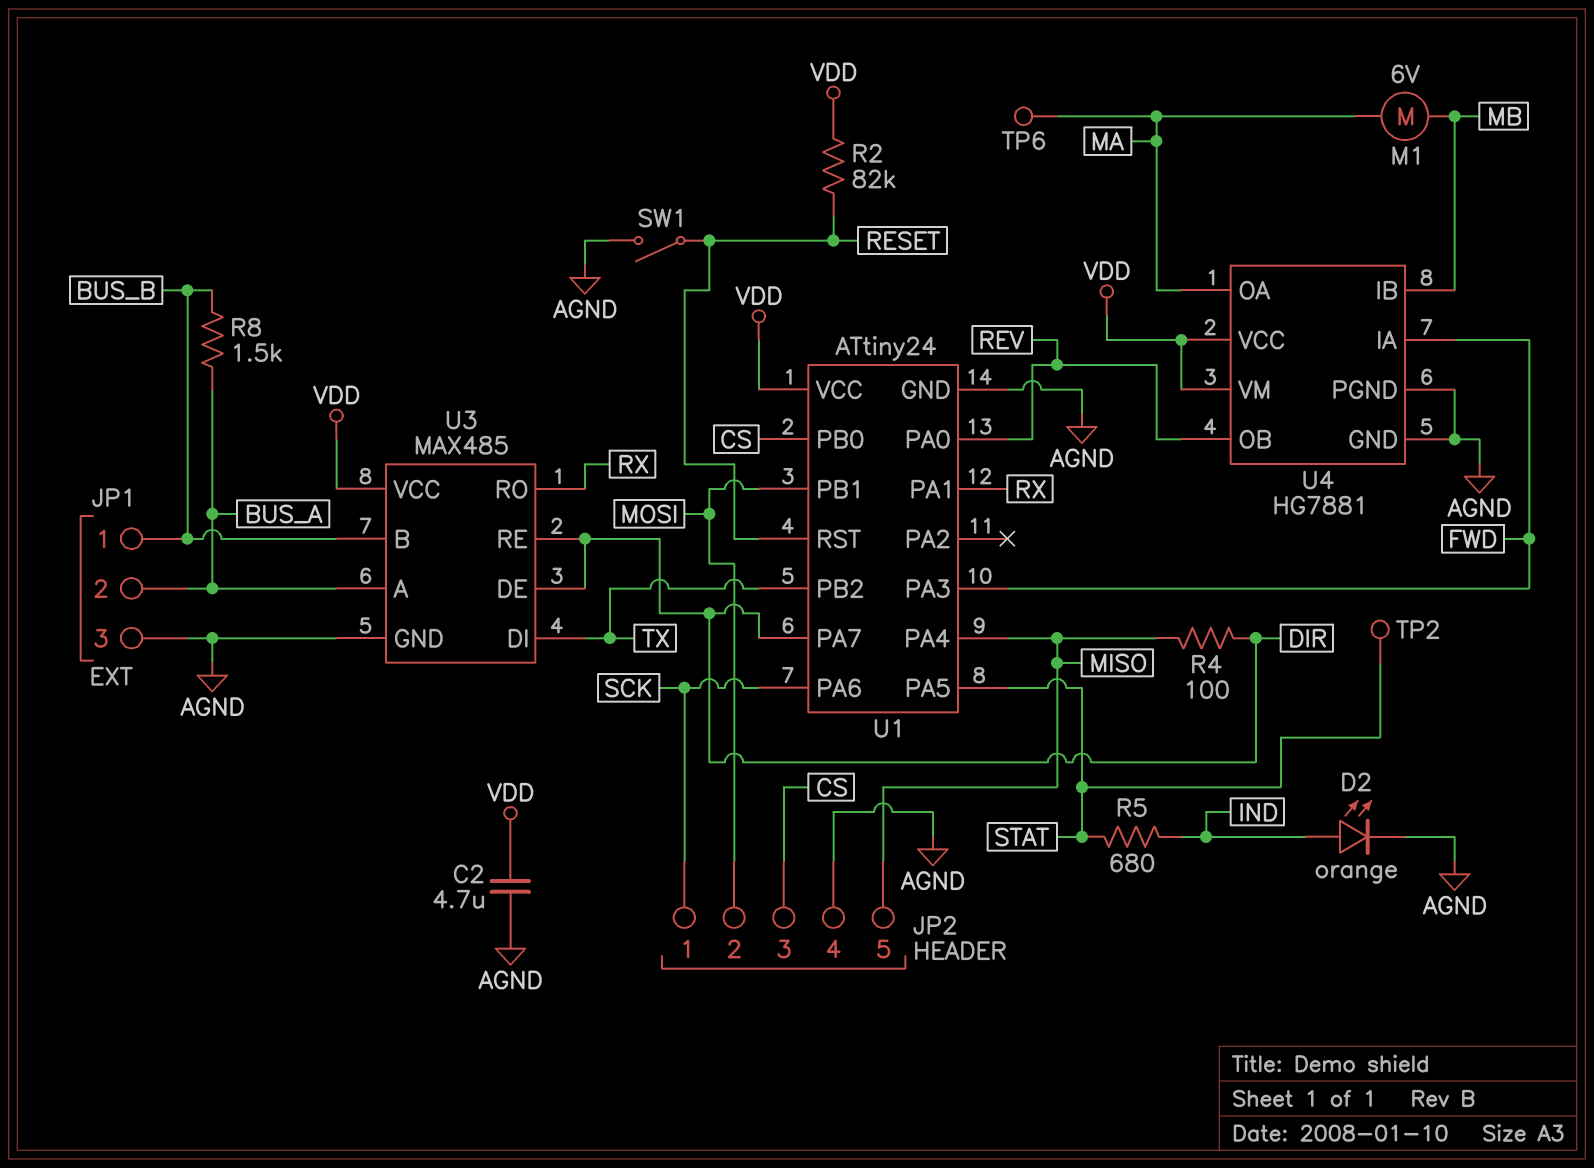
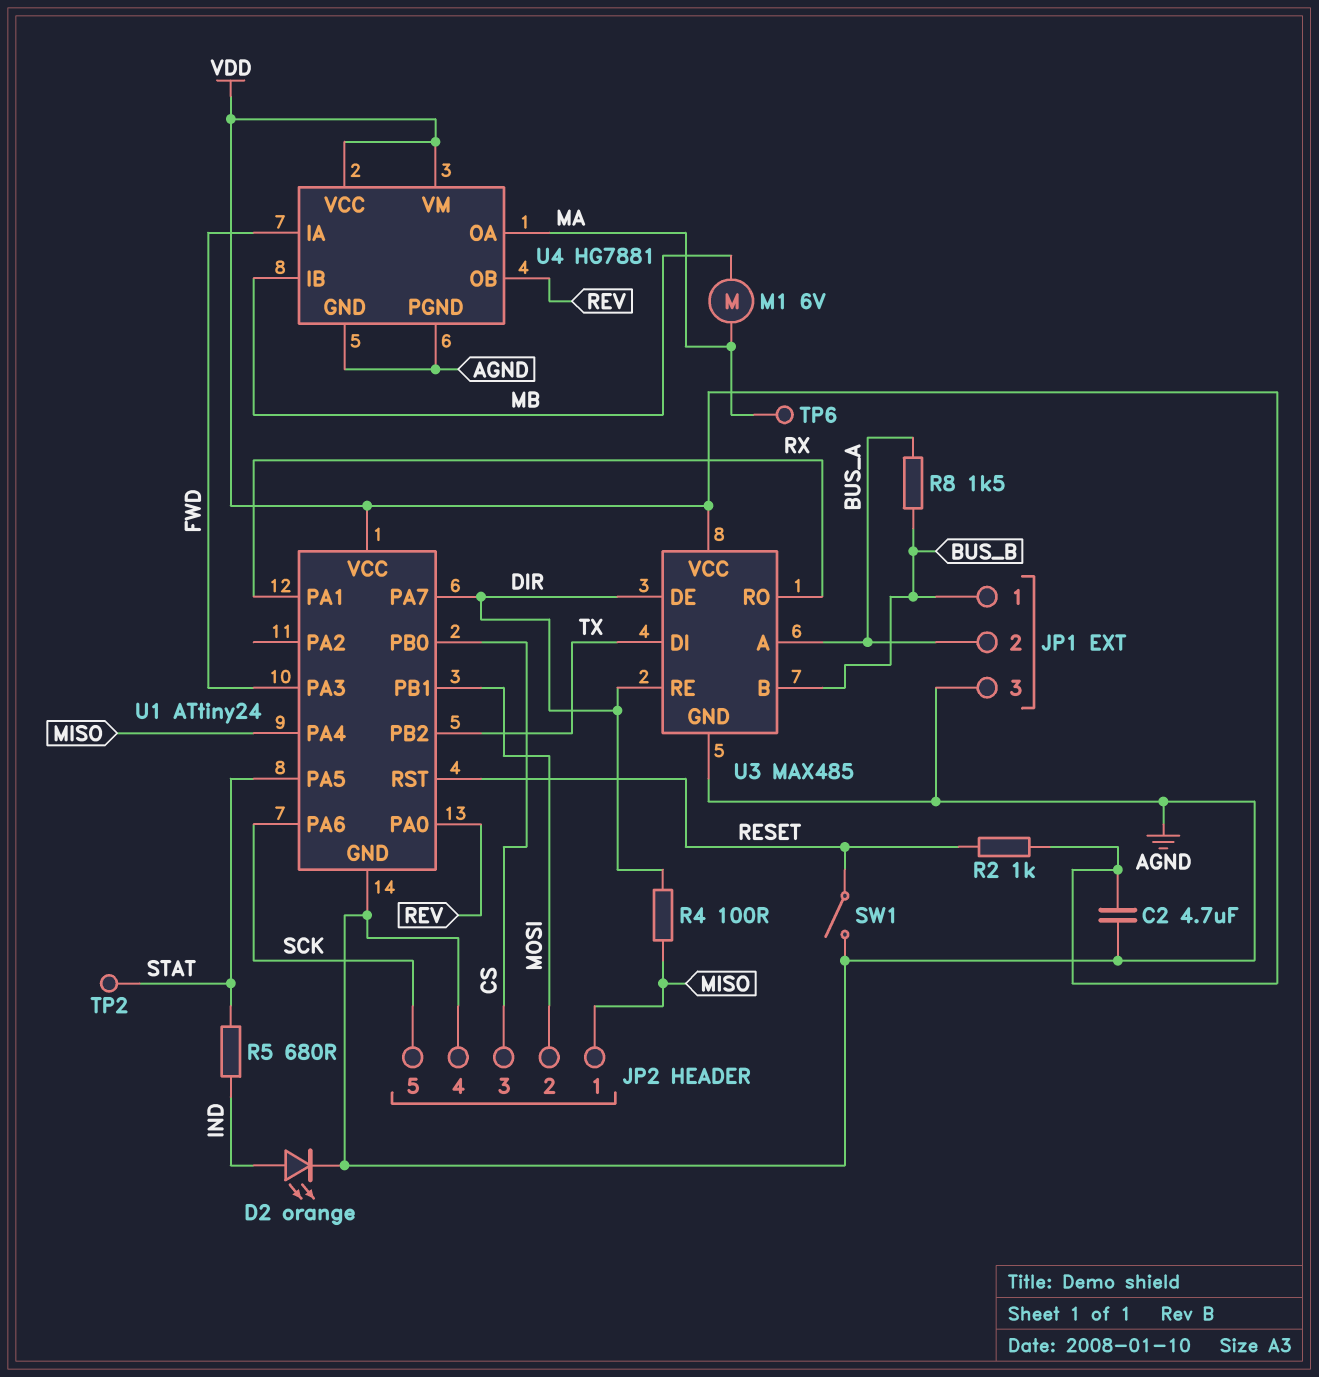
JP2 pin 1: SCK -> MISO
JP2 pin 5: MISO -> SCK
R2: 82k (RESET, VDD) -> 1k (RESET, VDD)

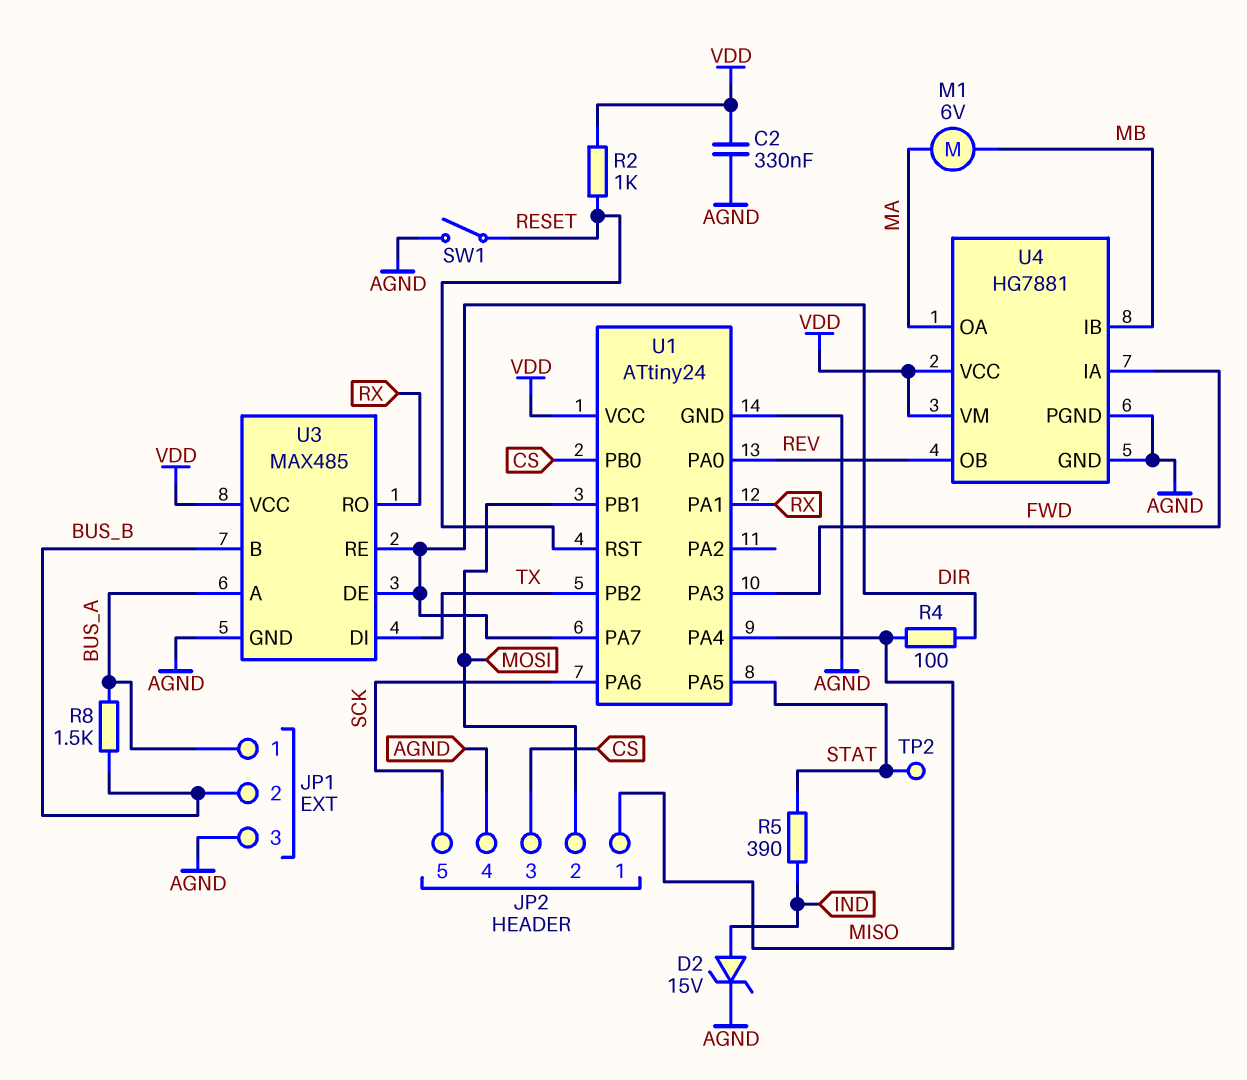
C2: 4.7uF (AGND, VDD) -> 330nF (AGND, VDD)
D2: LED orange (A IND, K AGND) -> zener 15V (A IND, K AGND)
JP1 pin 1: BUS_B -> BUS_A
JP1 pin 2: BUS_A -> BUS_B
R5: 680 (IND, STAT) -> 390 (IND, STAT)
TP6: test point (MA) -> none

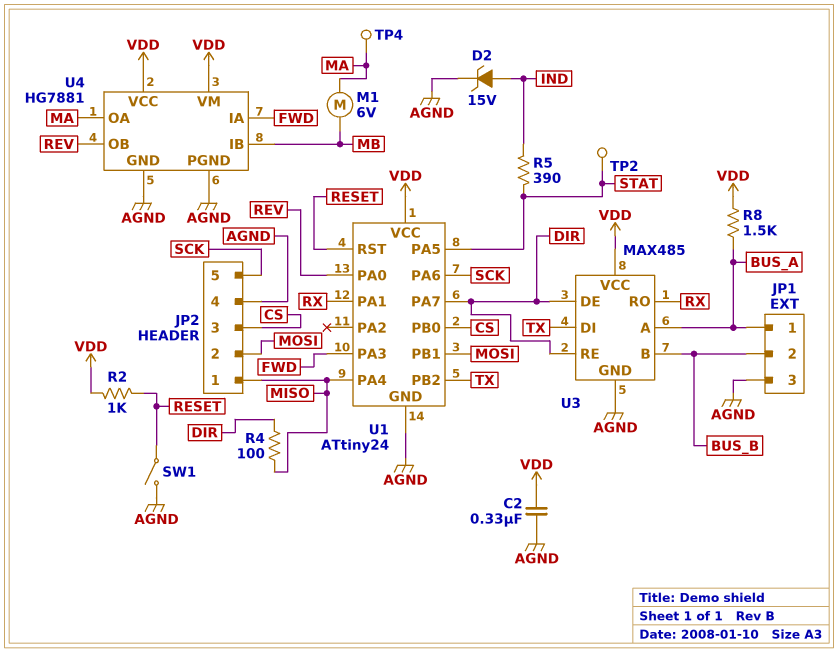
R8: 1.5k (BUS_A, BUS_B) -> 1.5k (BUS_A, VDD)
TP4: none -> test point (MA)

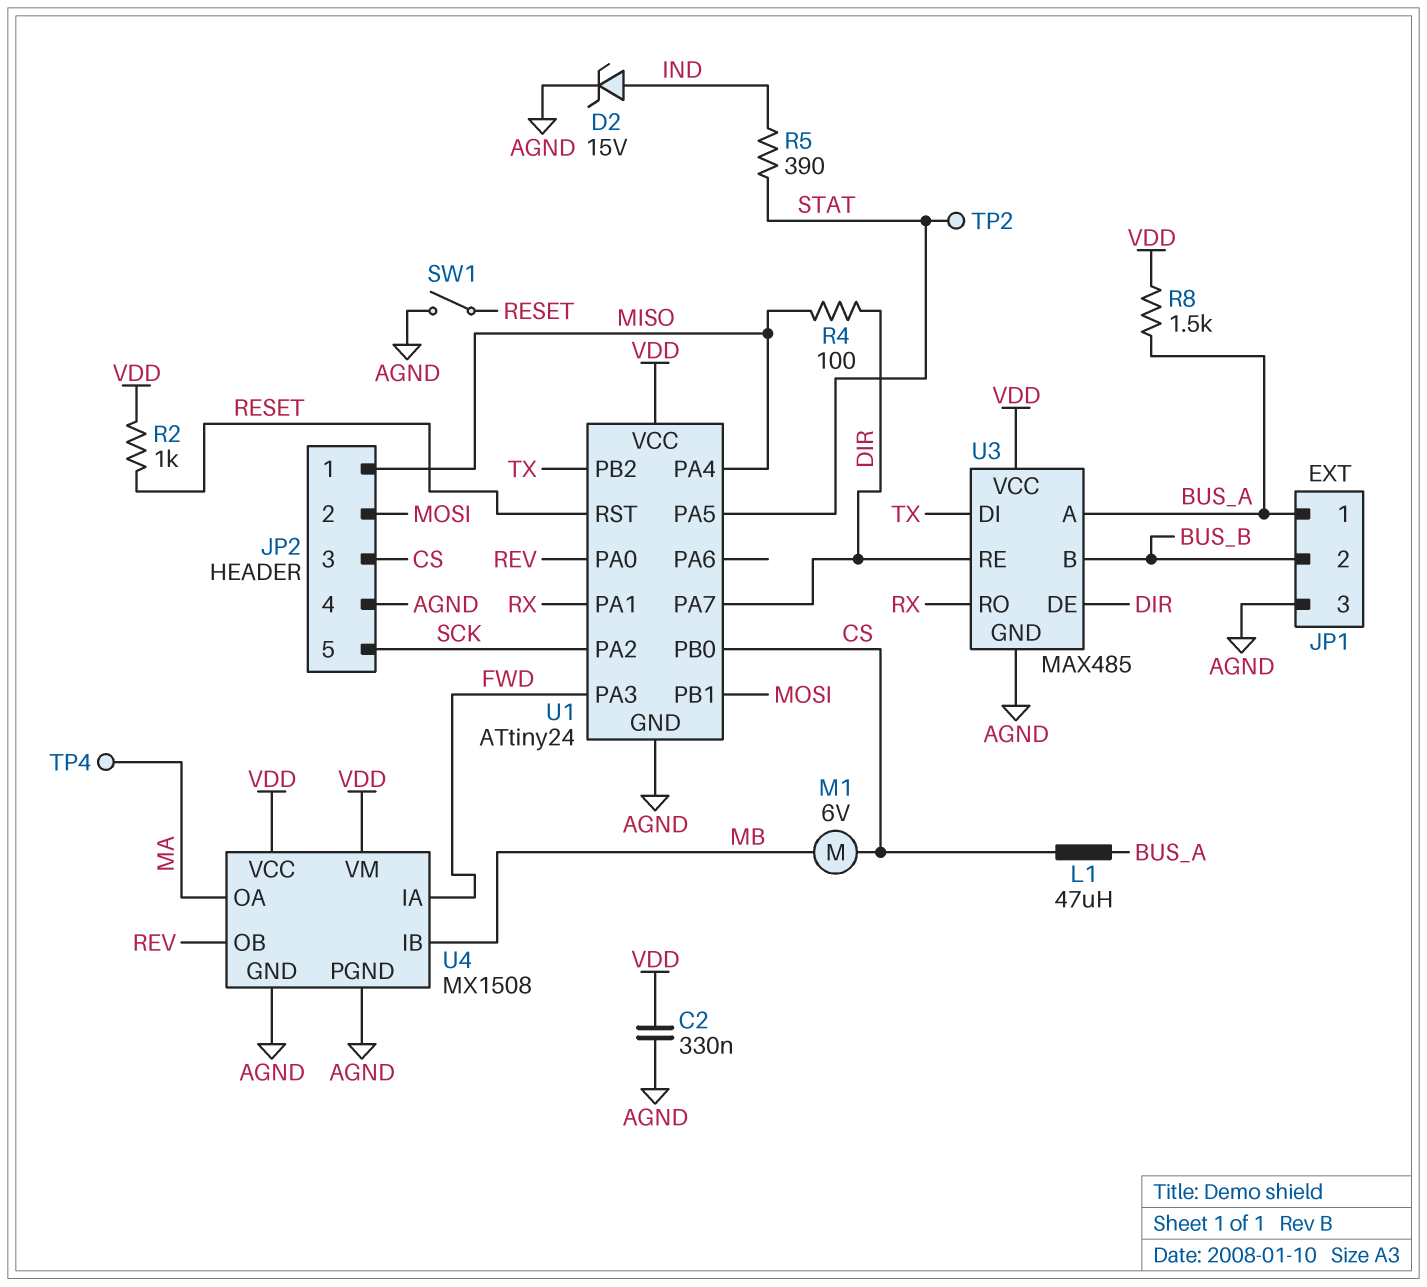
L1: none -> 47uH (BUS_A, CS)
M1: motor 6V (MA, MB) -> motor 6V (CS, MB)
U1 pin PA2: none -> SCK
U1 pin PA6: SCK -> none
U4: HG7881 -> MX1508

